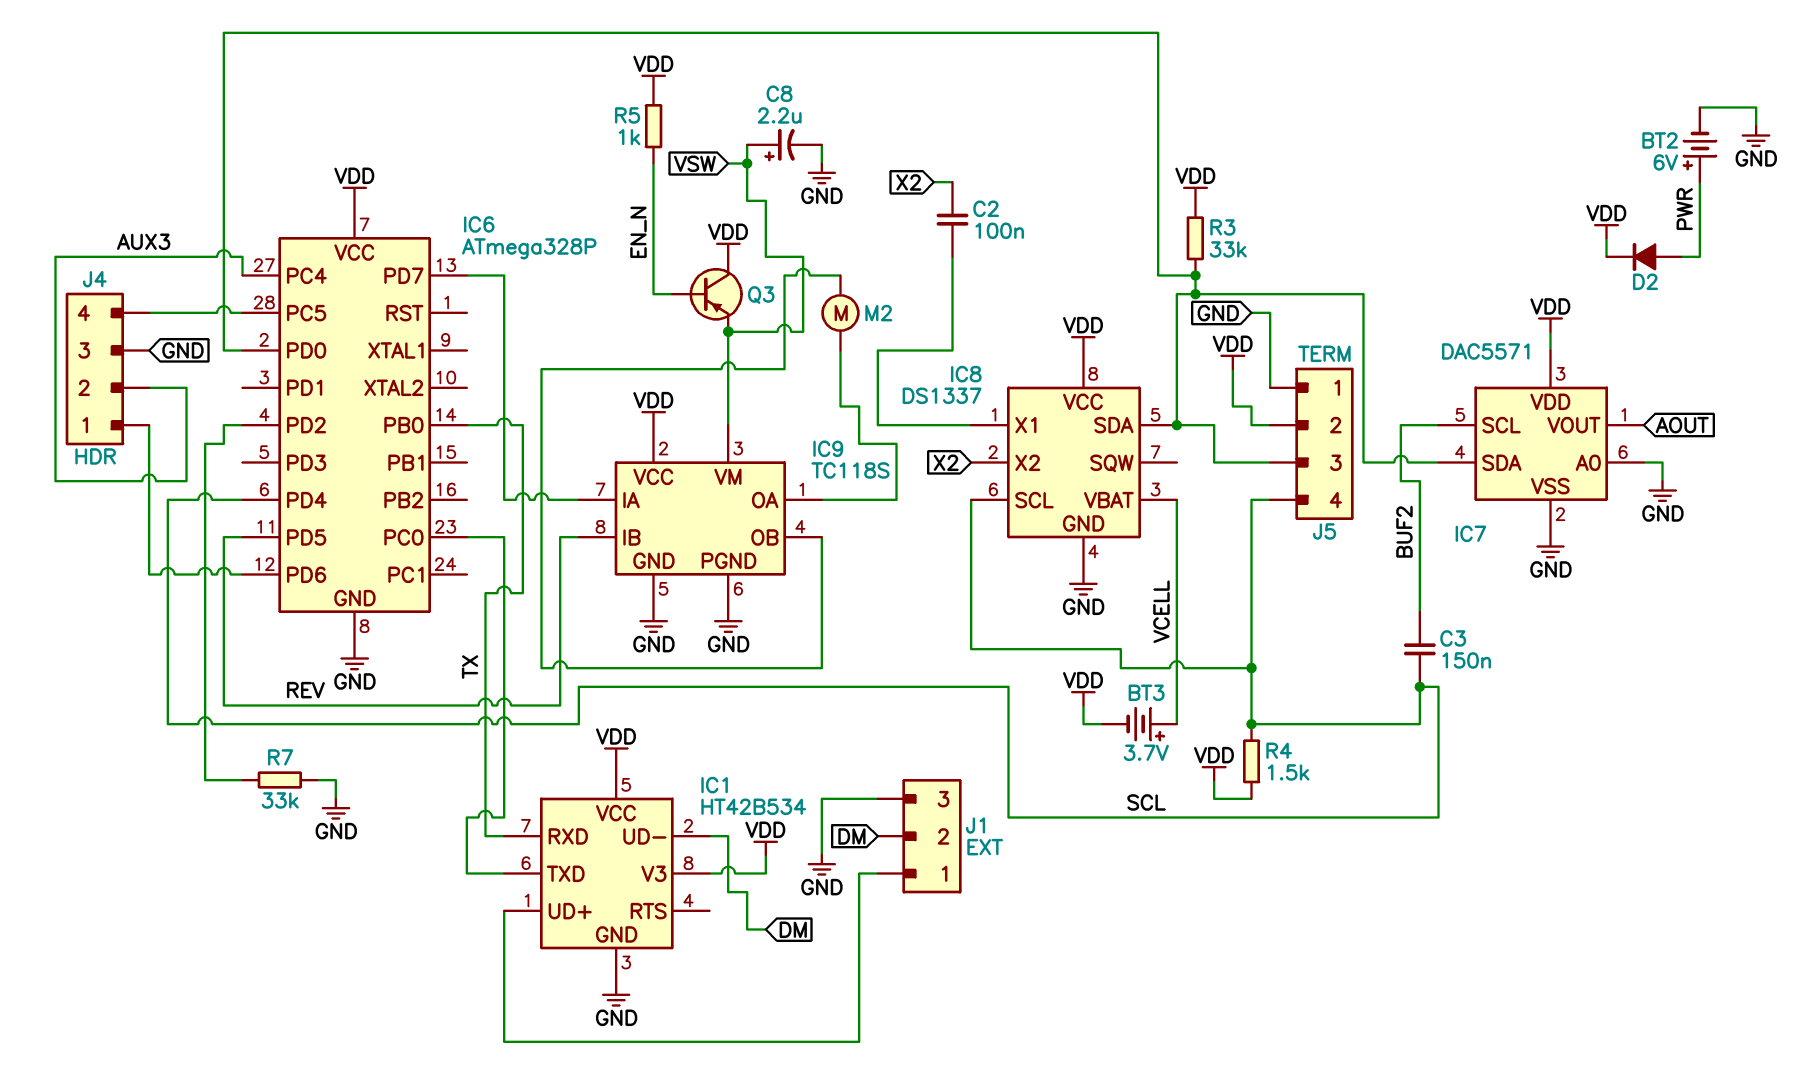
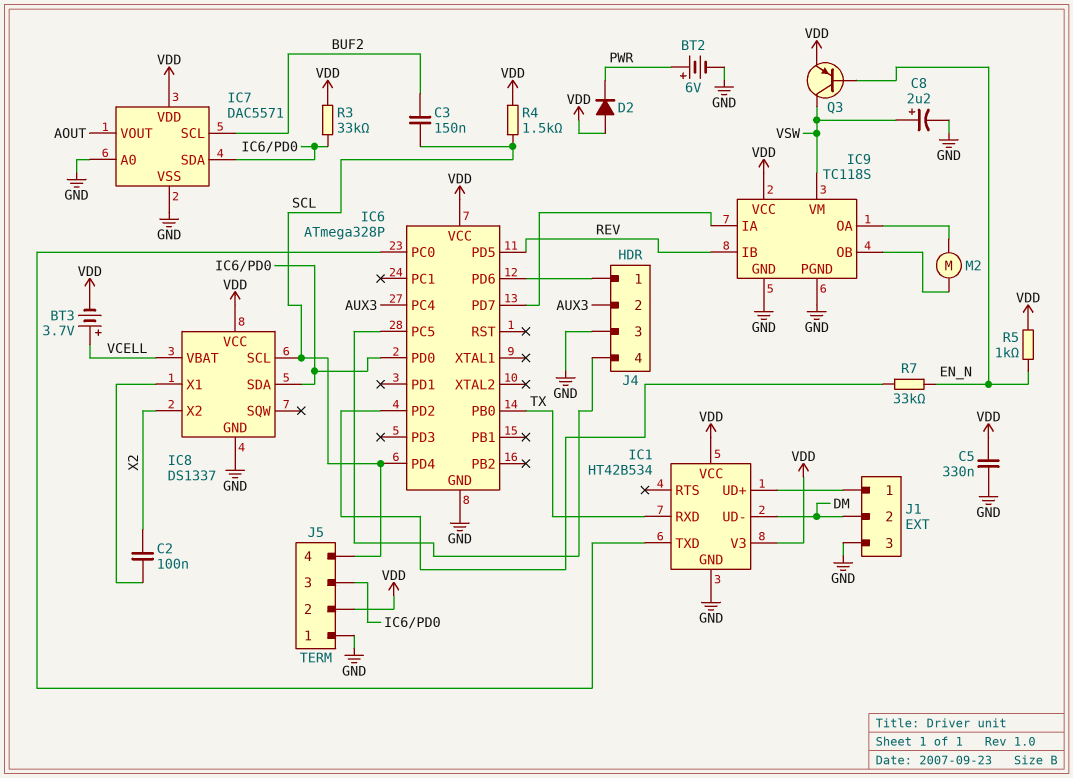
C5: none -> 330nF (GND, VDD)
D2: diode (A PWR, K VDD) -> diode (A VDD, K PWR)
Q3: PNP (B EN_N, C VDD, E VSW) -> PNP (B EN_N, C VSW, E VDD)
R7: 33k (GND, IC6/PD2) -> 33k (EN_N, IC6/PD2)

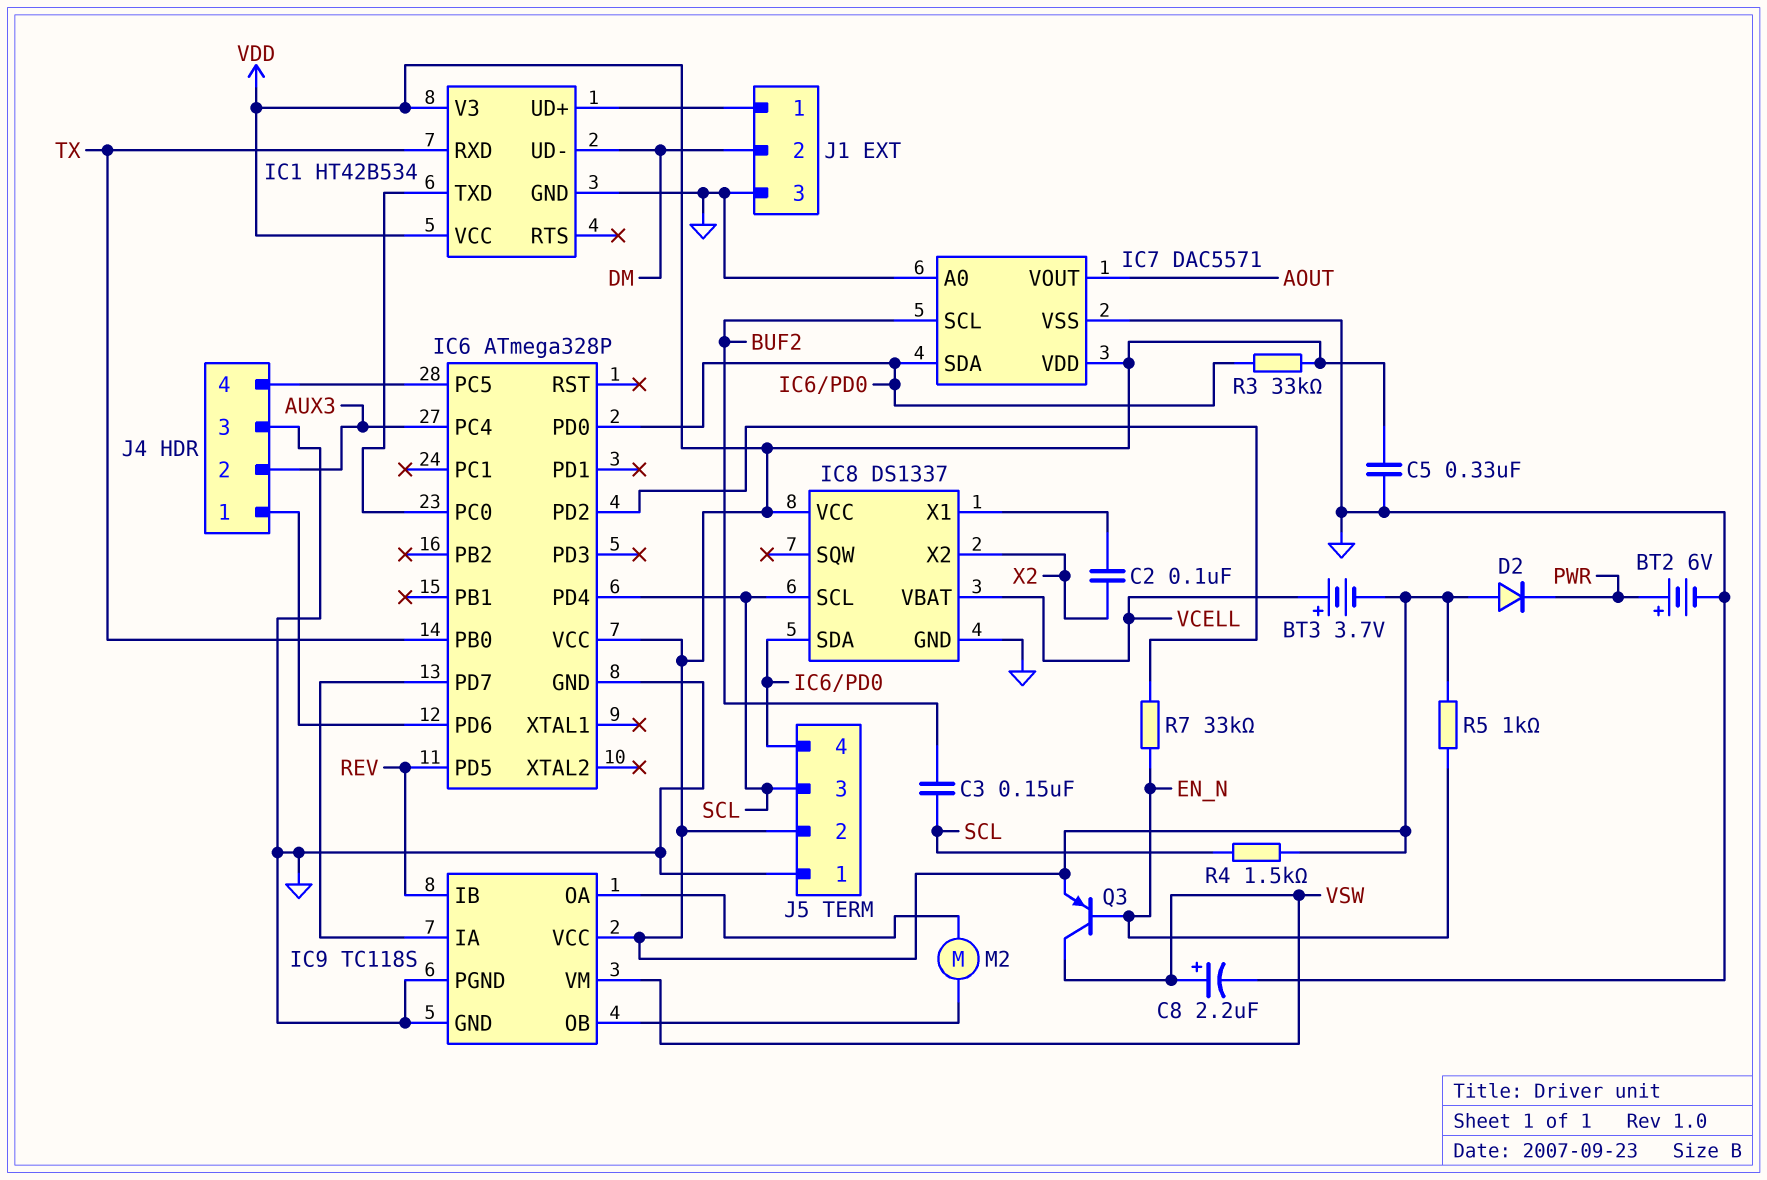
J5 pin 3: IC6/PD0 -> SCL
J5 pin 4: SCL -> IC6/PD0

